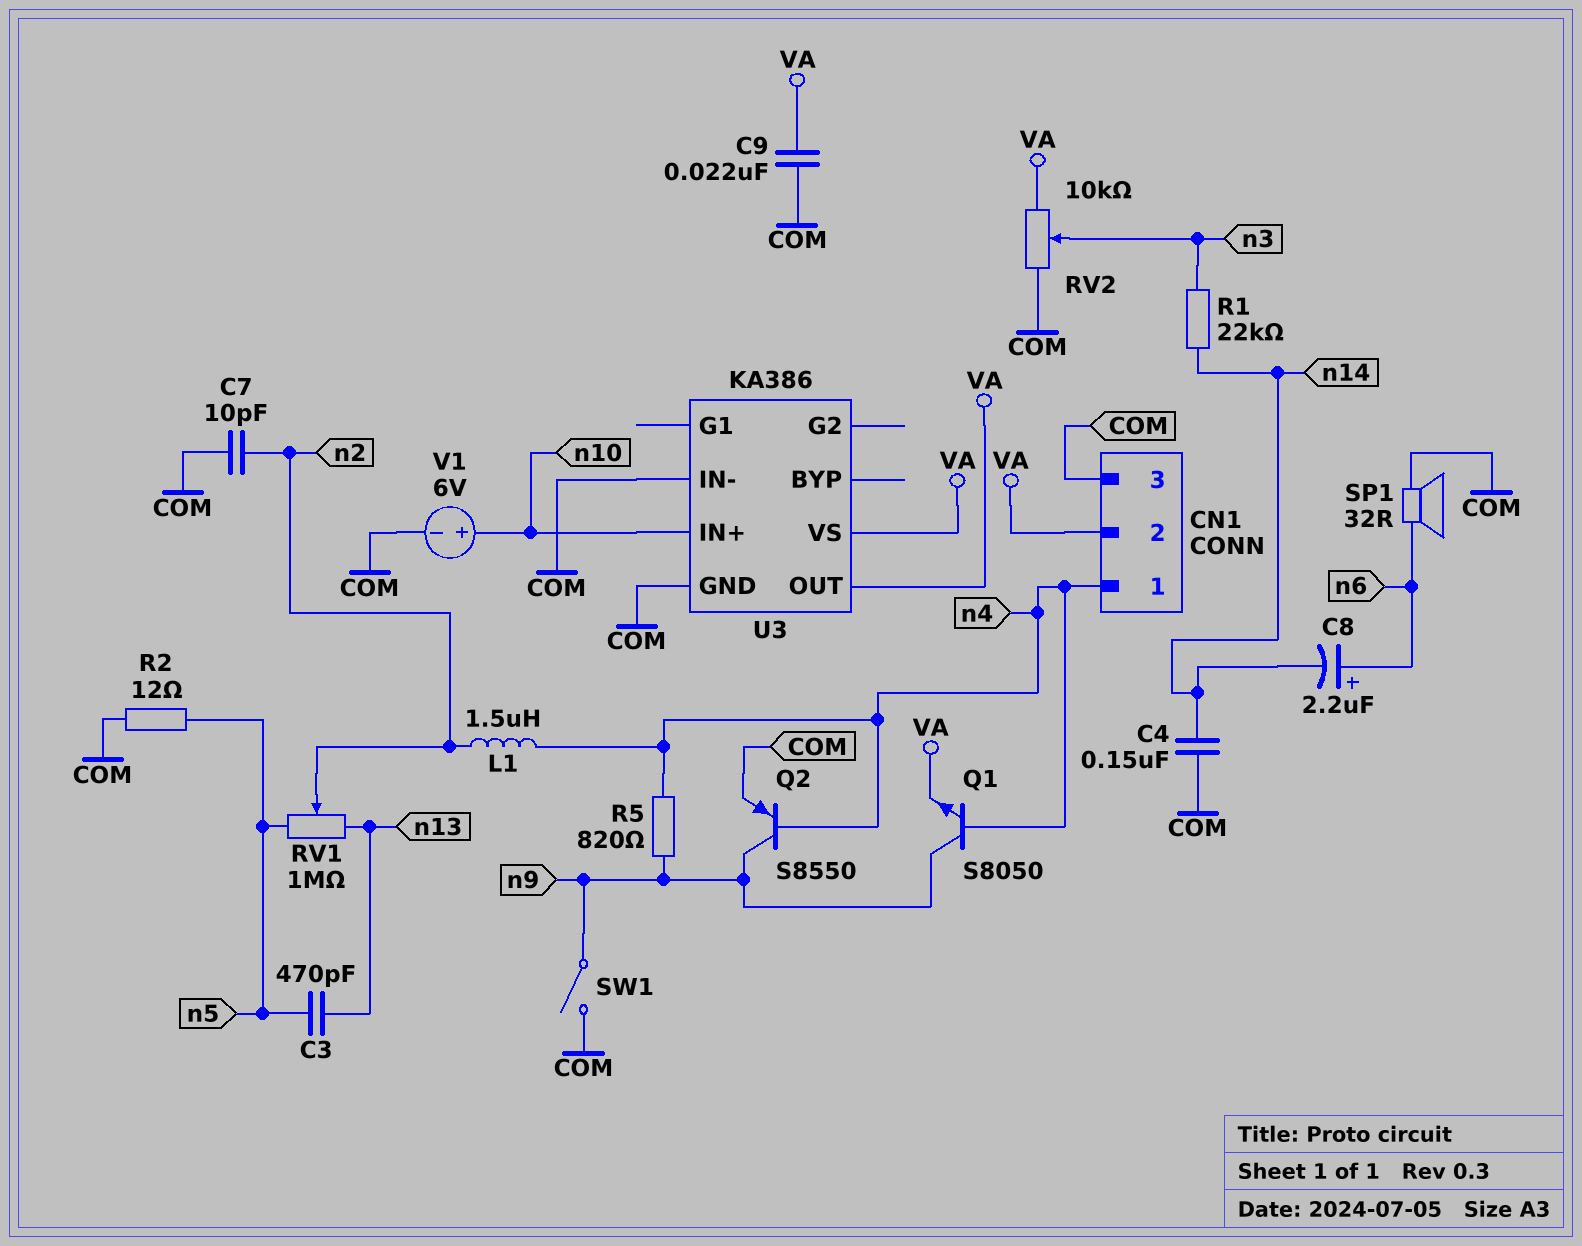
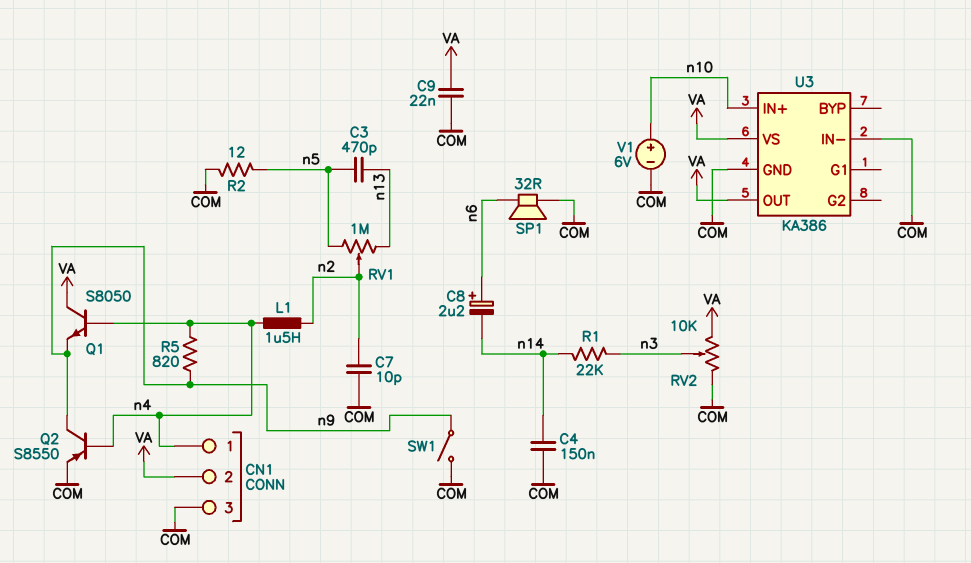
Q1: NPN S8050 (B n4, C n9, E VA) -> NPN S8050 (B n4, C VA, E n9)

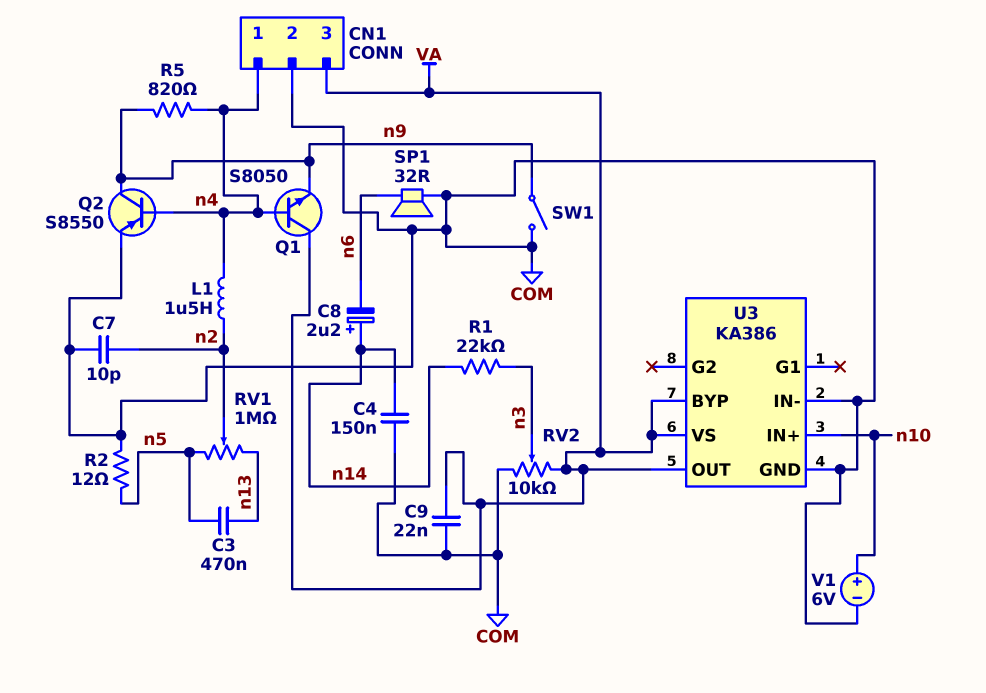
C3: 470pF (n5, n13) -> 470nF (n5, n13)
C8: 2.2uF (plus n6, minus n14) -> 2.2uF (plus n14, minus n6)
CN1 pin 2: VA -> COM
CN1 pin 3: COM -> VA
U3 pin BYP: none -> VA

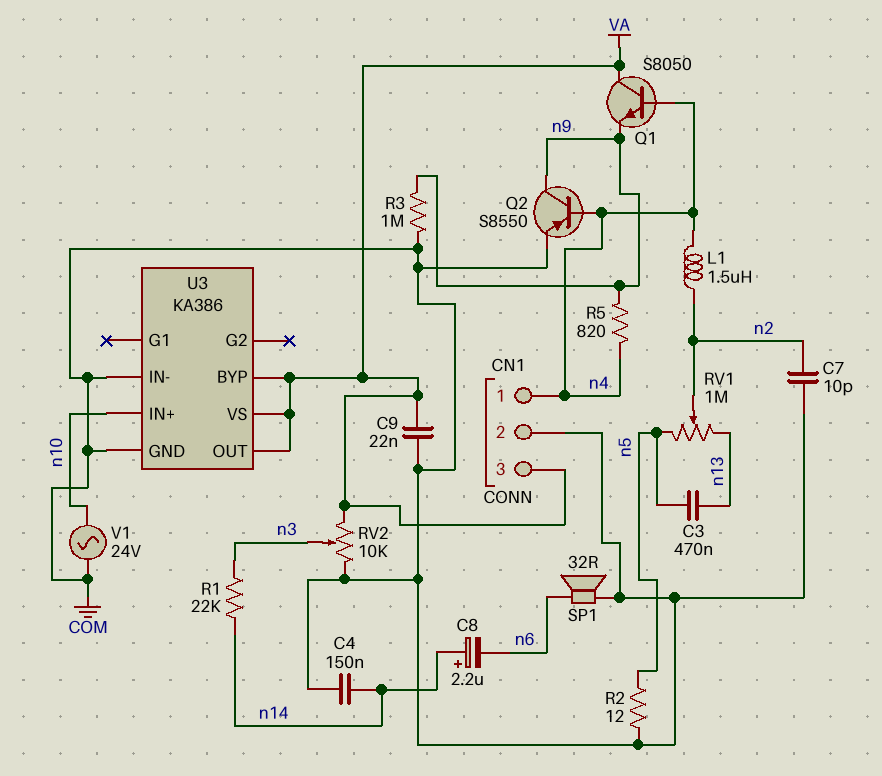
R3: none -> 1M (COM, n9)
SW1: switch (COM, n9) -> none
V1: 6V (plus n10, minus COM) -> AC 24V (COM, n10)

